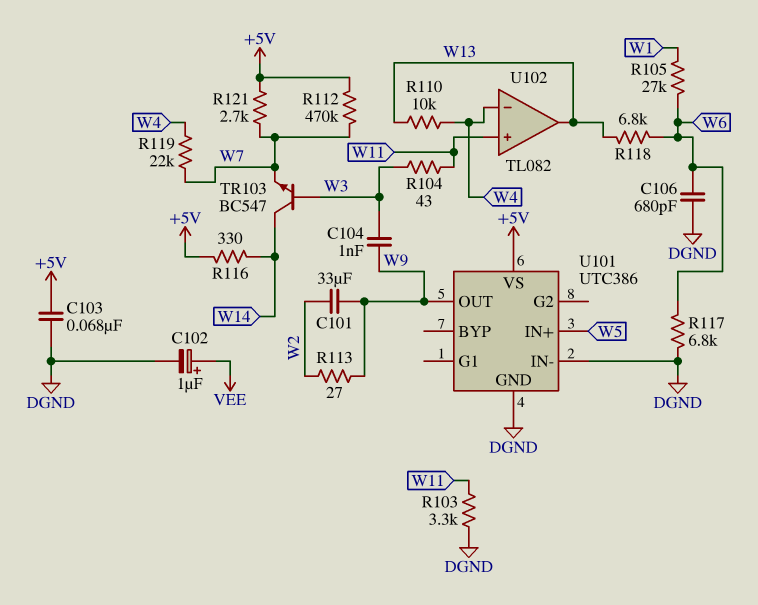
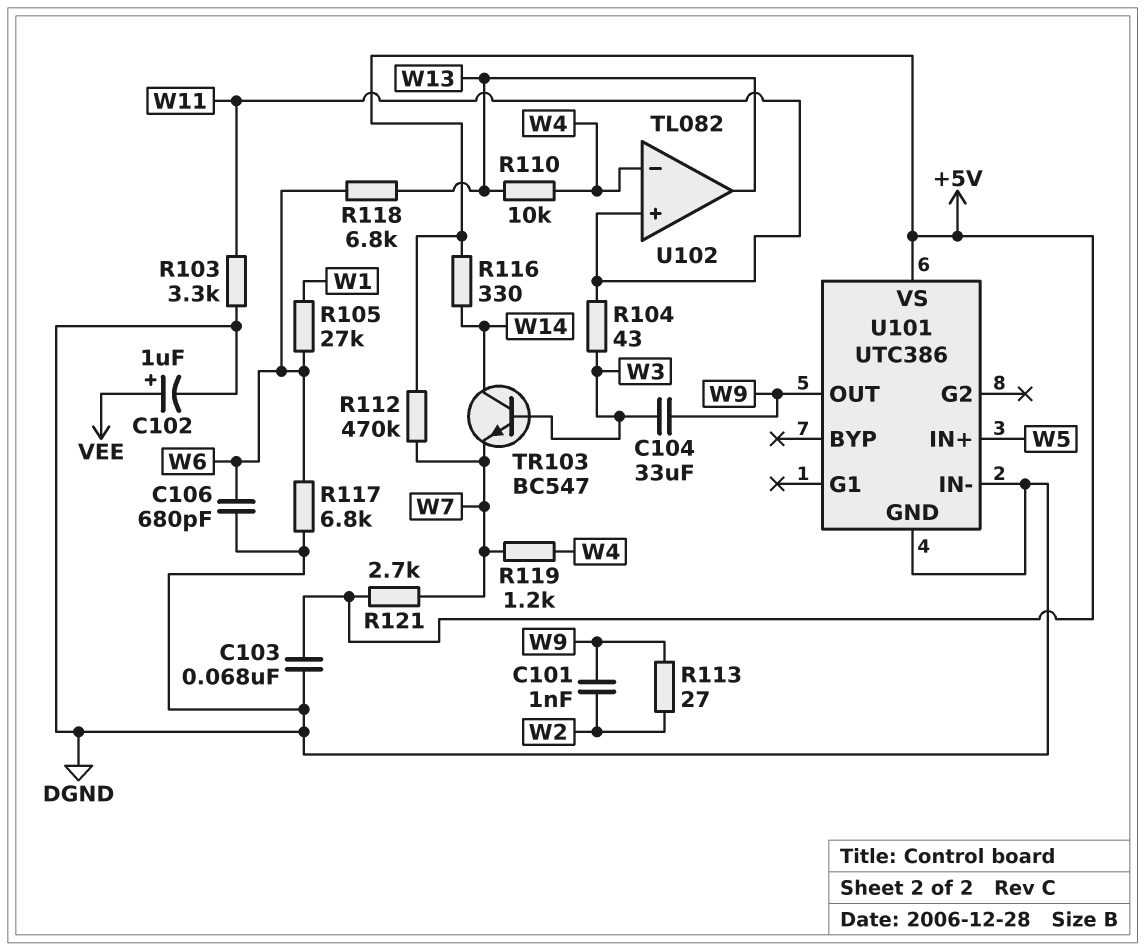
C101: 33uF (W2, W9) -> 1nF (W2, W9)
C104: 1nF (W3, W9) -> 33uF (W3, W9)
R119: 22k (W4, W7) -> 1.2k (W4, W7)

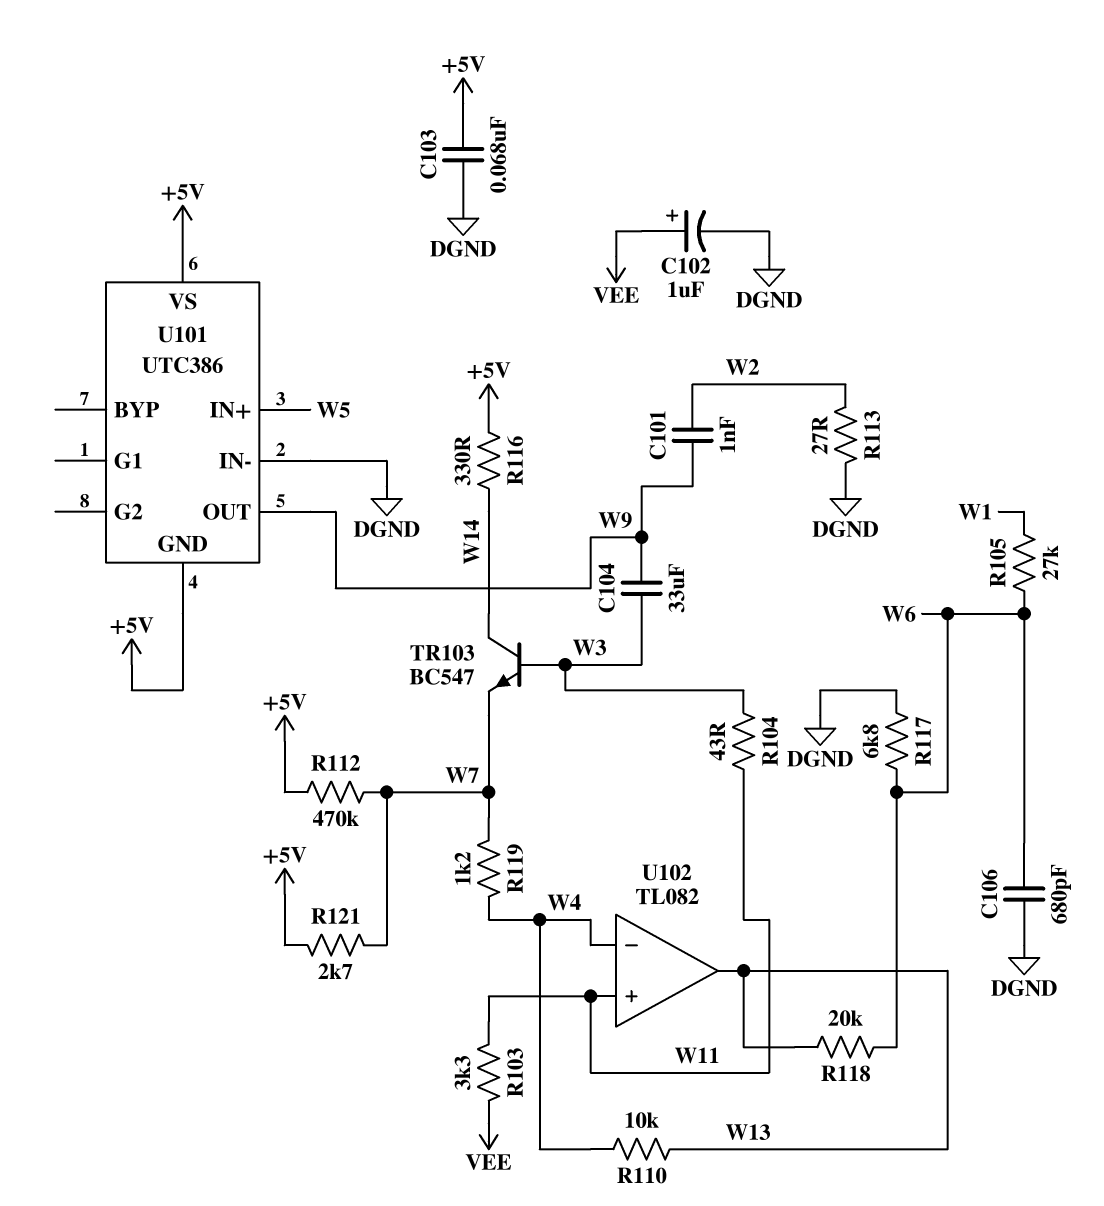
R103: 3.3k (DGND, W11) -> 3.3k (VEE, W11)
R113: 27 (W2, W9) -> 27 (DGND, W2)
R118: 6.8k (W6, W13) -> 20k (W6, W13)
U101 pin GND: DGND -> +5V

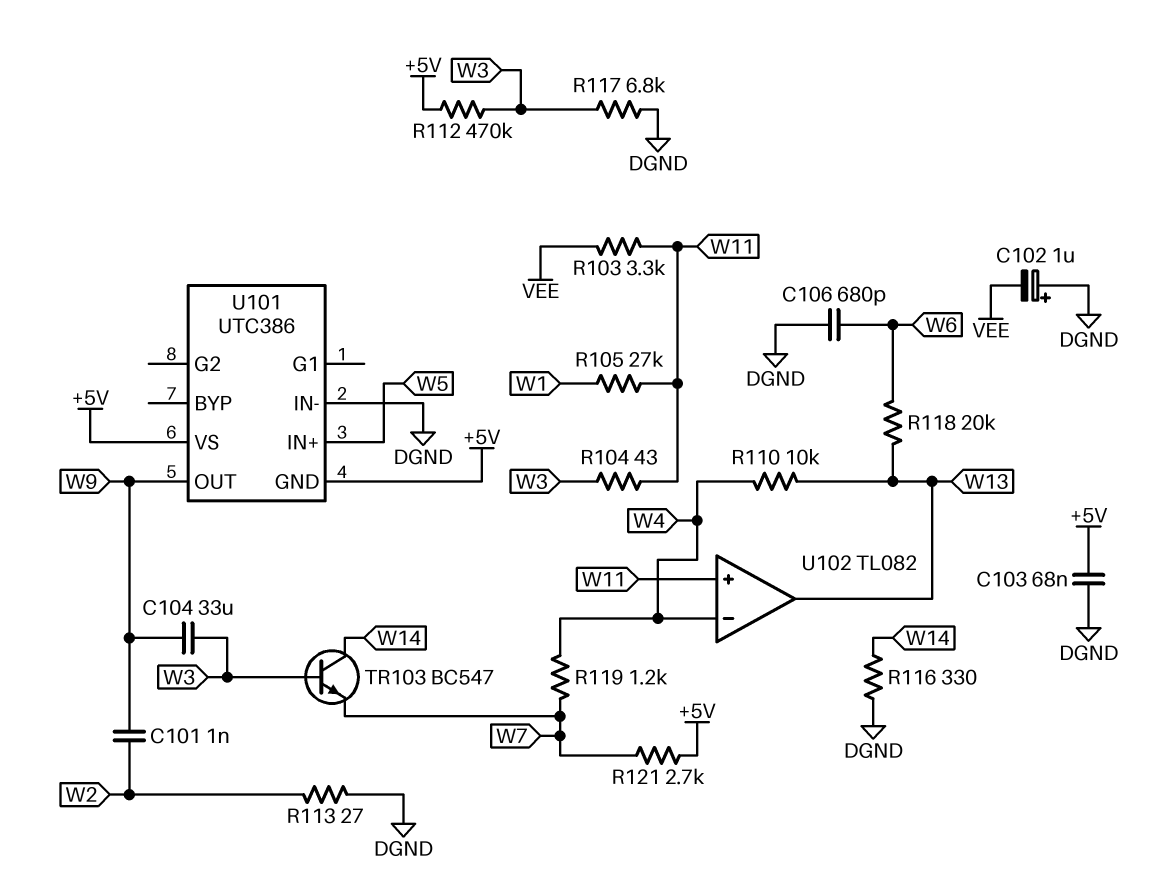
C102: 1uF (plus VEE, minus DGND) -> 1uF (plus DGND, minus VEE)
R105: 27k (W1, W6) -> 27k (W1, W11)
R112: 470k (+5V, W7) -> 470k (+5V, W3)
R116: 330 (+5V, W14) -> 330 (DGND, W14)
R117: 6.8k (DGND, W6) -> 6.8k (DGND, W3)

